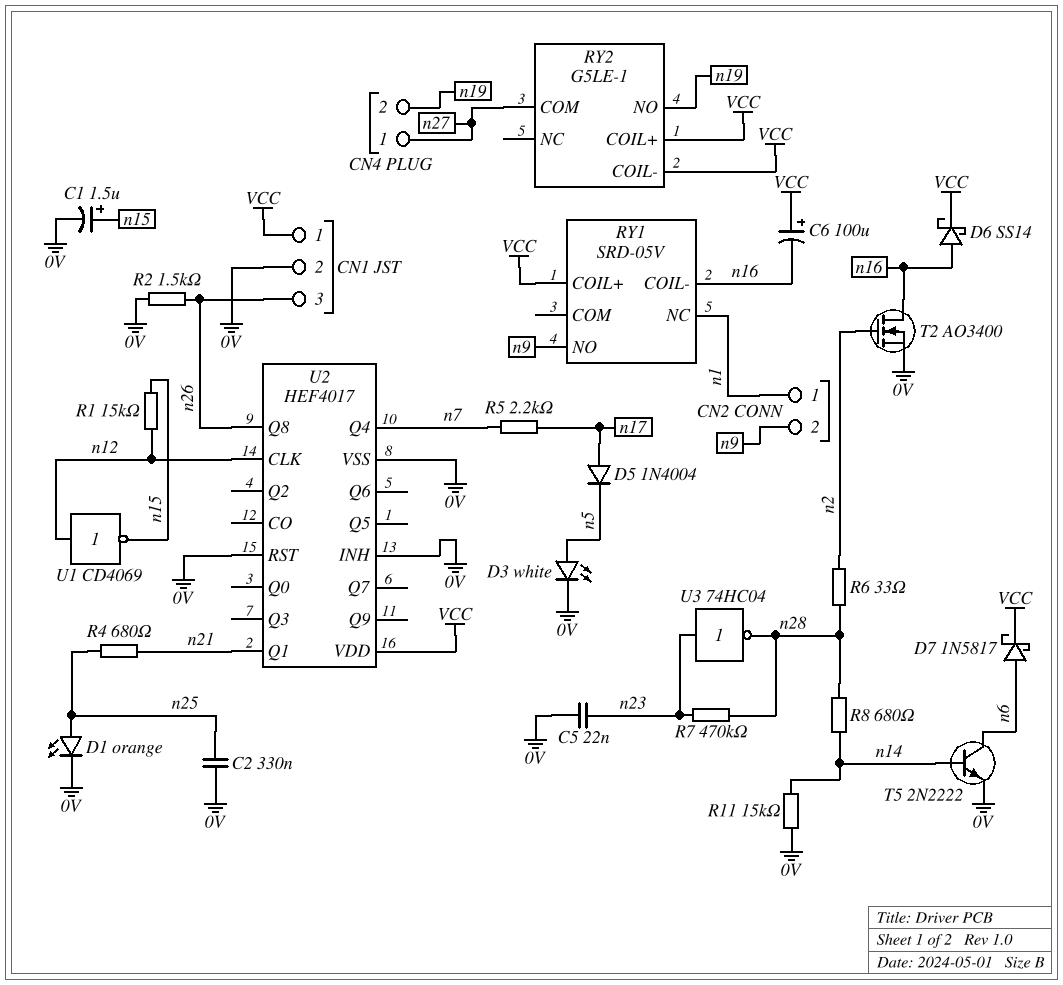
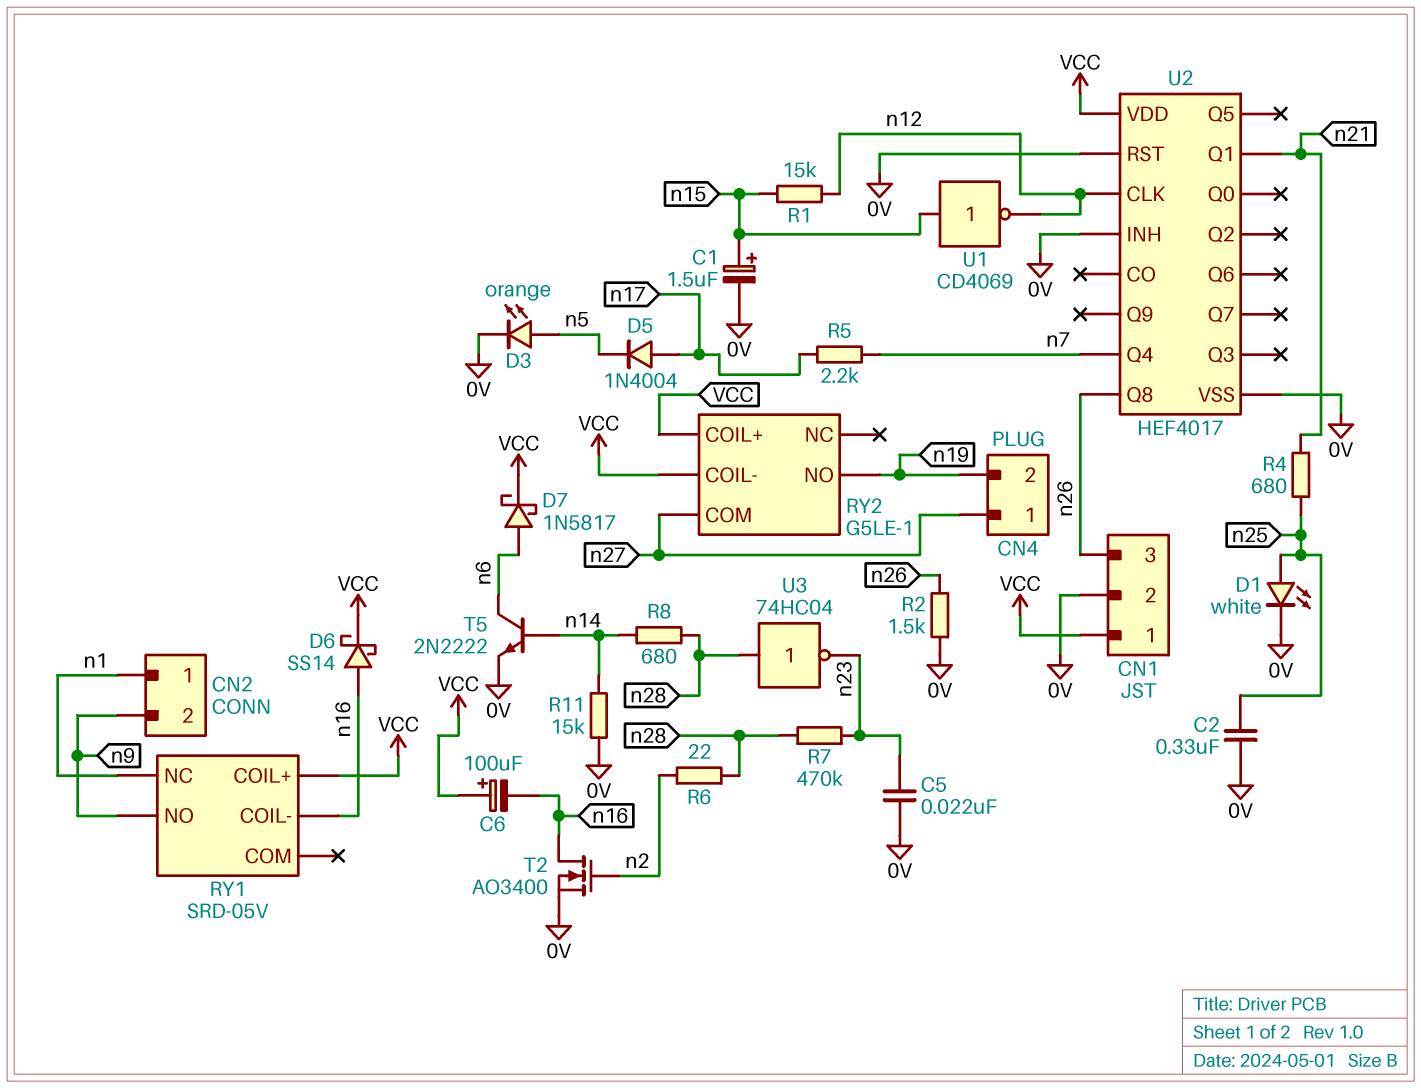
D1: LED orange (A n25, K 0V) -> LED white (A n25, K 0V)
D3: LED white (A n5, K 0V) -> LED orange (A n5, K 0V)
R6: 33 (n2, n28) -> 22 (n2, n28)
U1: NOT CD4069 (in n12, out n15) -> NOT CD4069 (in n15, out n12)
U3: NOT 74HC04 (in n23, out n28) -> NOT 74HC04 (in n28, out n23)

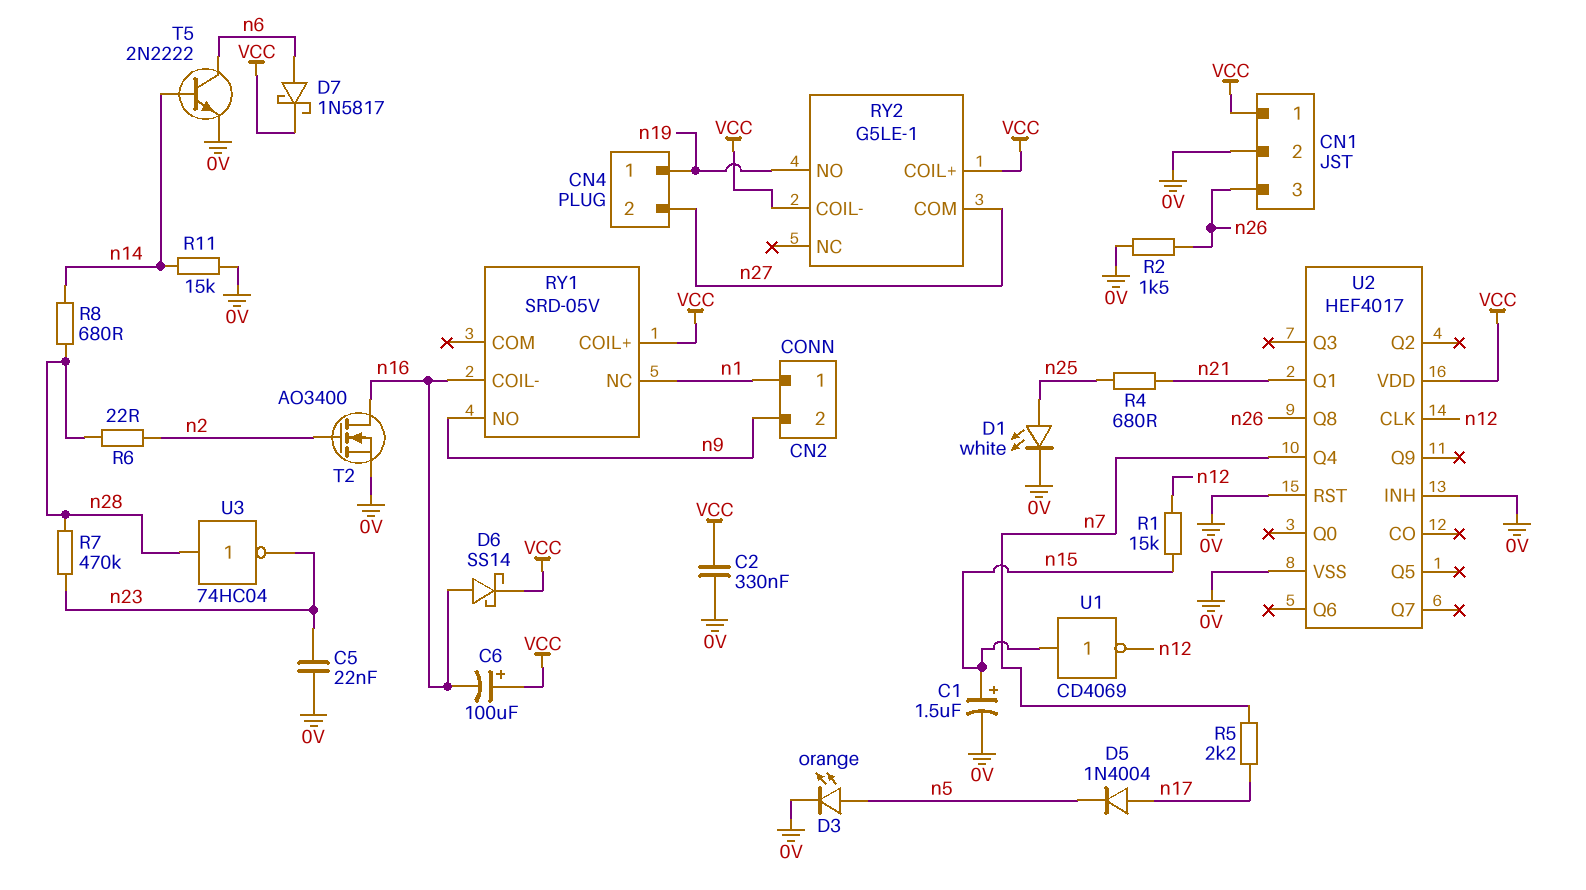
C2: 330nF (0V, n25) -> 330nF (0V, VCC)
CN4 pin 1: n27 -> n19
CN4 pin 2: n19 -> n27

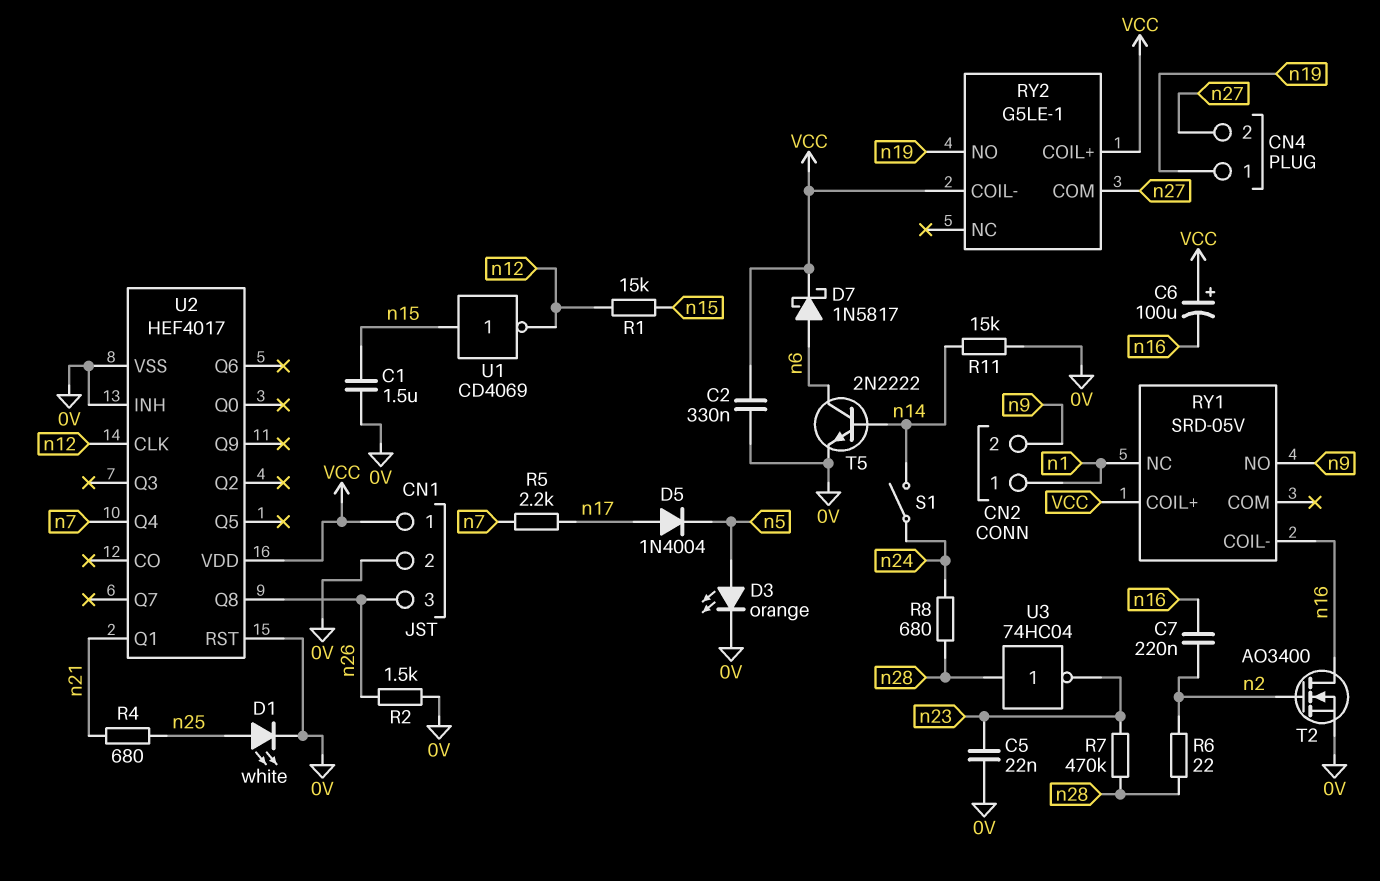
C1: 1.5uF (plus n15, minus 0V) -> 1.5uF (0V, n15)
C7: none -> 220nF (n2, n16)
D6: schottky SS14 (A n16, K VCC) -> none
R8: 680 (n14, n28) -> 680 (n24, n28)
S1: none -> switch (n14, n24)

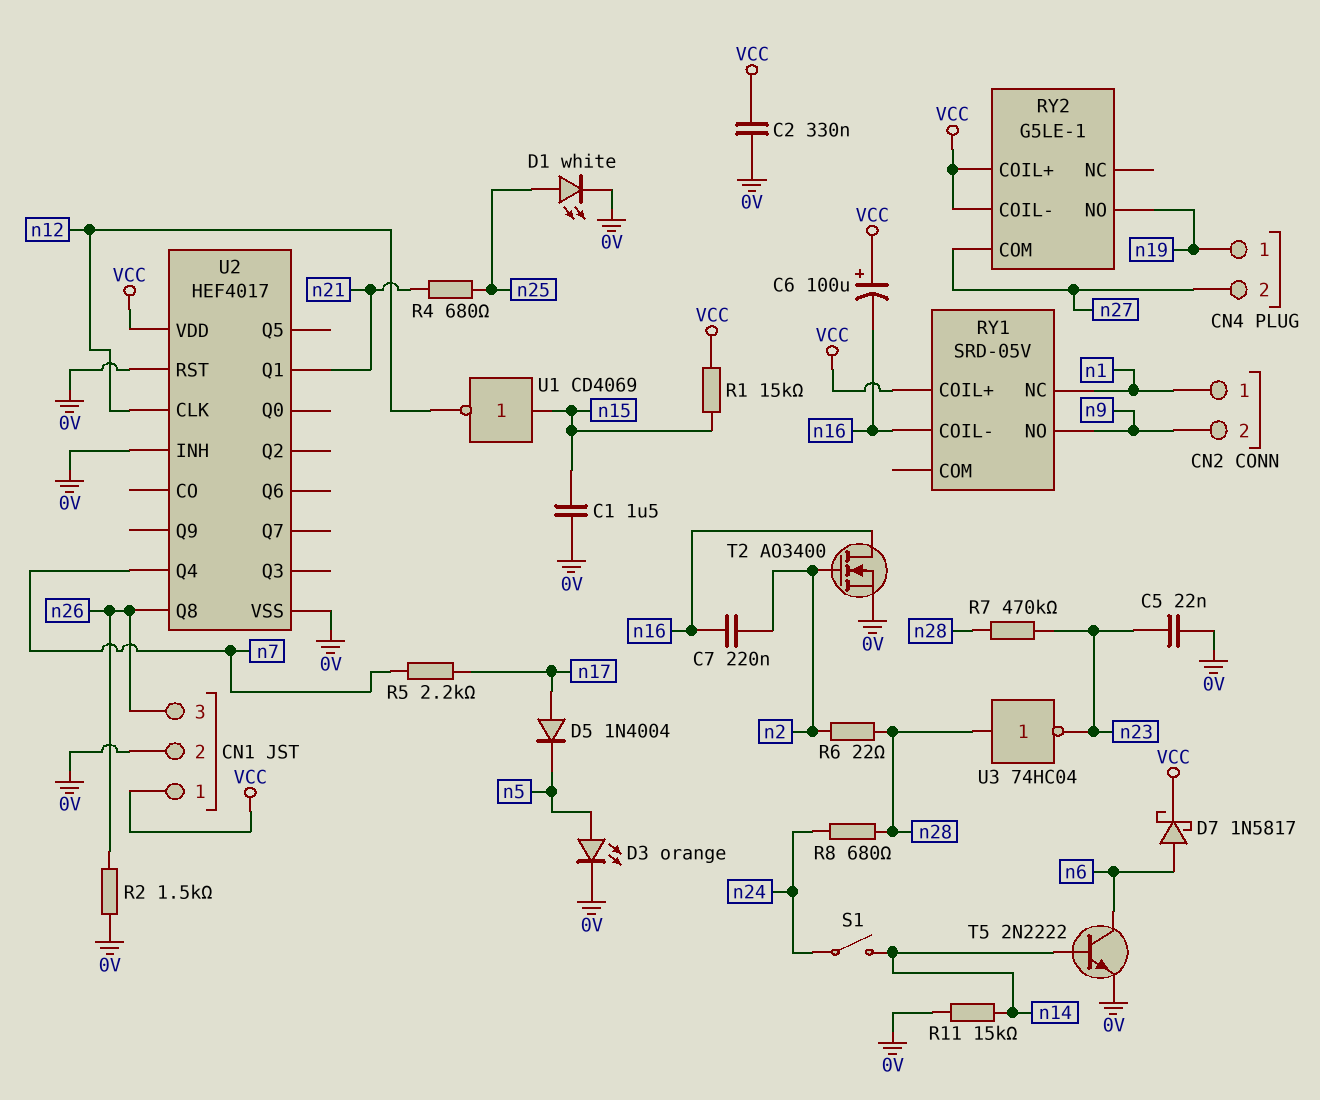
R1: 15k (n12, n15) -> 15k (VCC, n15)

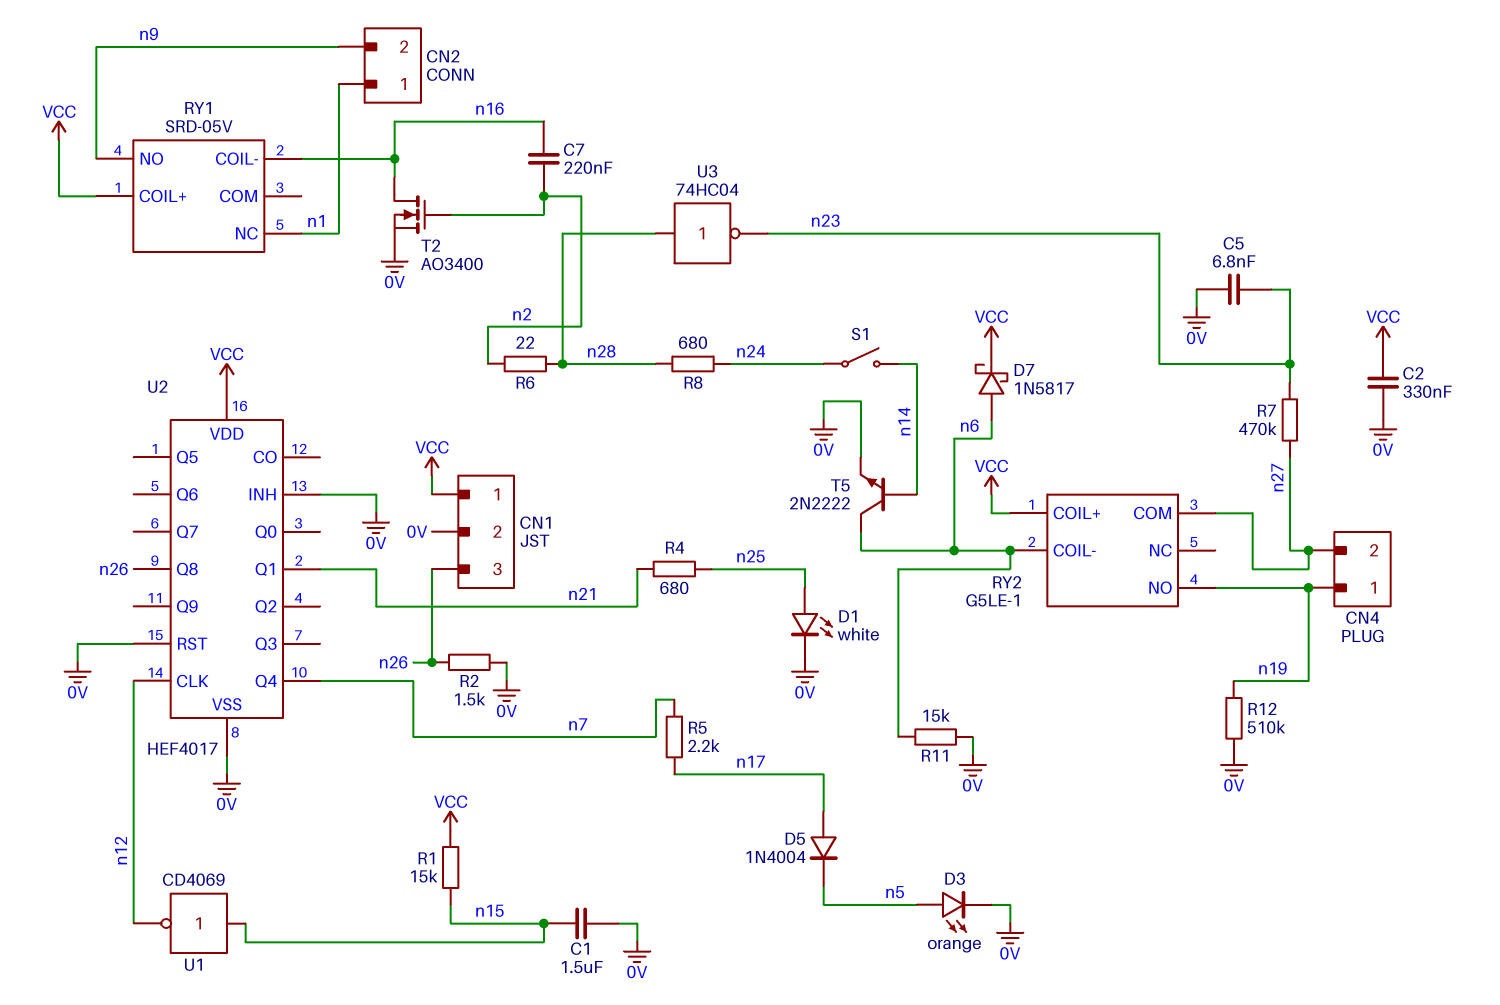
C5: 22nF (0V, n23) -> 6.8nF (0V, n23)
C6: 100uF (plus VCC, minus n16) -> none
R7: 470k (n23, n28) -> 470k (n23, n27)
R11: 15k (0V, n14) -> 15k (0V, n6)
R12: none -> 510k (0V, n19)
RY2 pin COIL-: VCC -> n6

